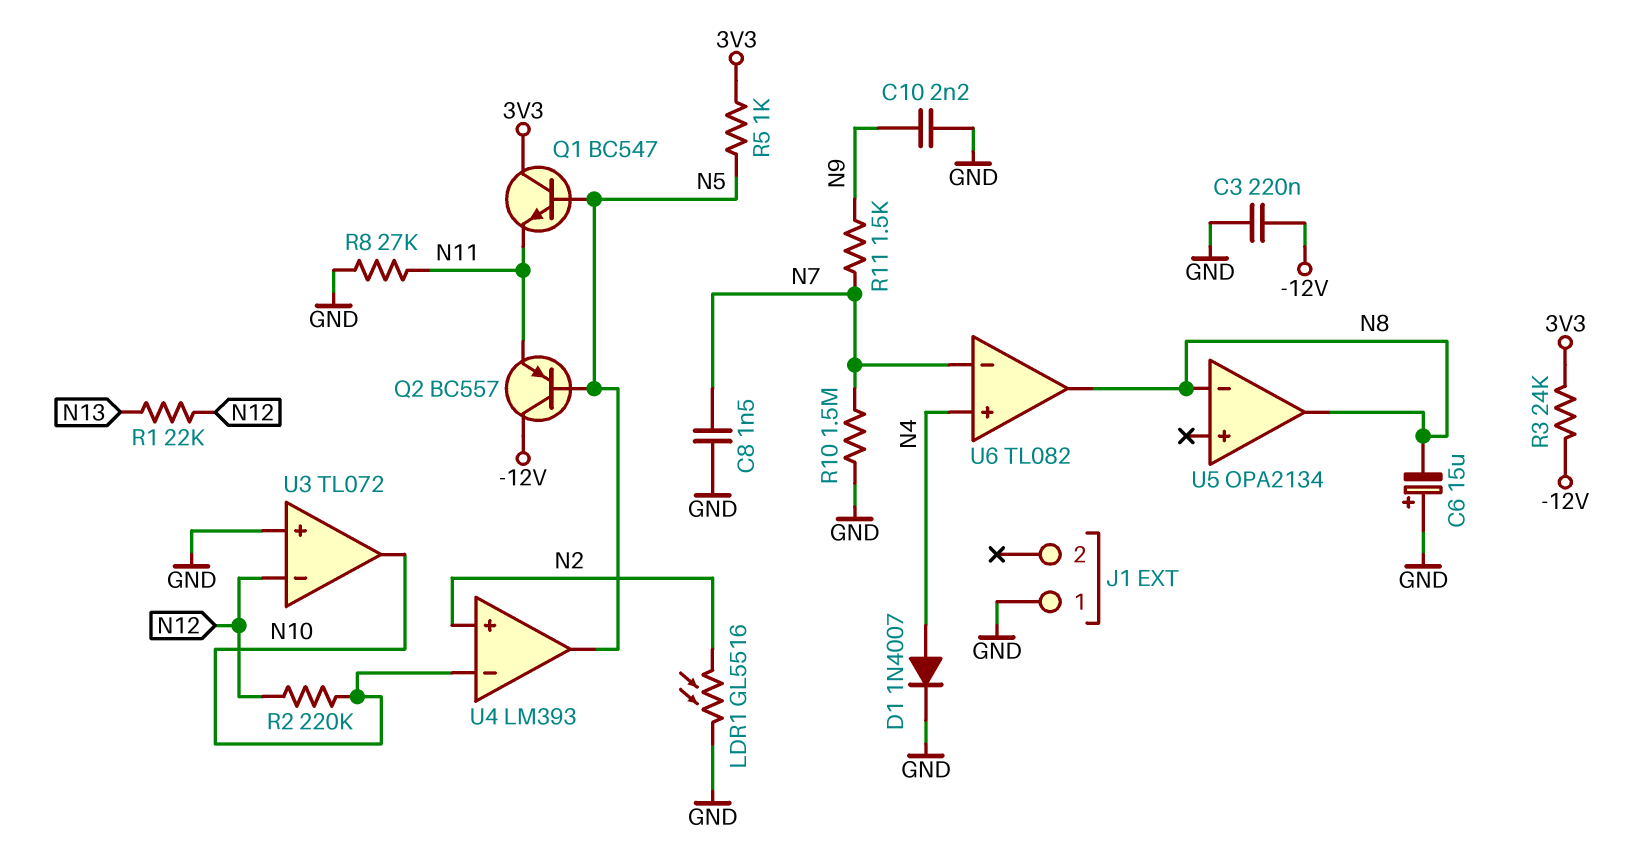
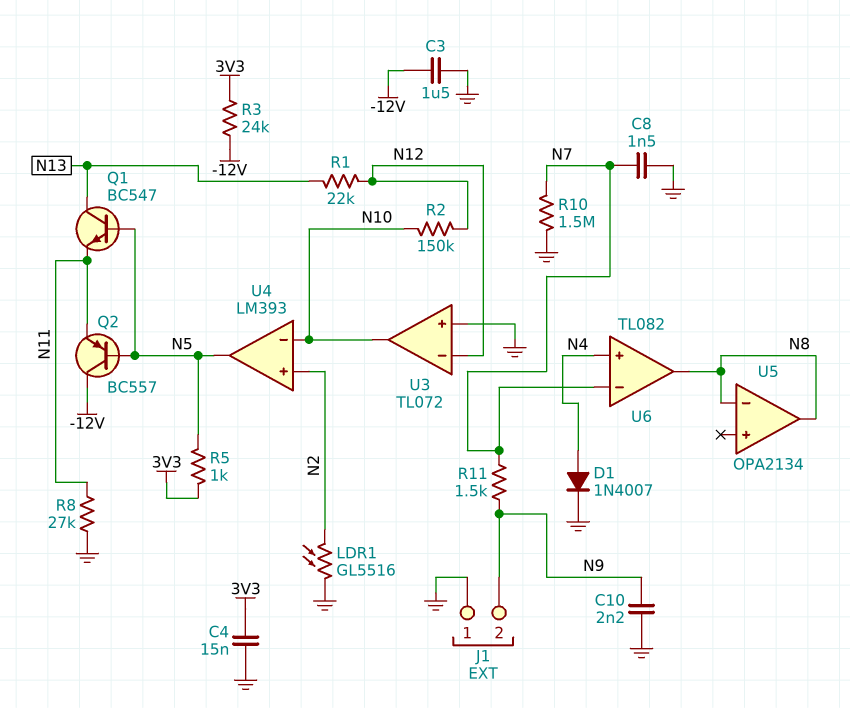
C3: 220nF (-12V, GND) -> 1.5uF (-12V, GND)
C4: none -> 15nF (3V3, GND)
C6: 15uF (plus GND, minus N8) -> none
J1 pin 2: none -> N9
Q1: NPN BC547 (B N5, C 3V3, E N11) -> NPN BC547 (B N5, C N13, E N11)
R2: 220k (N10, N12) -> 150k (N10, N12)

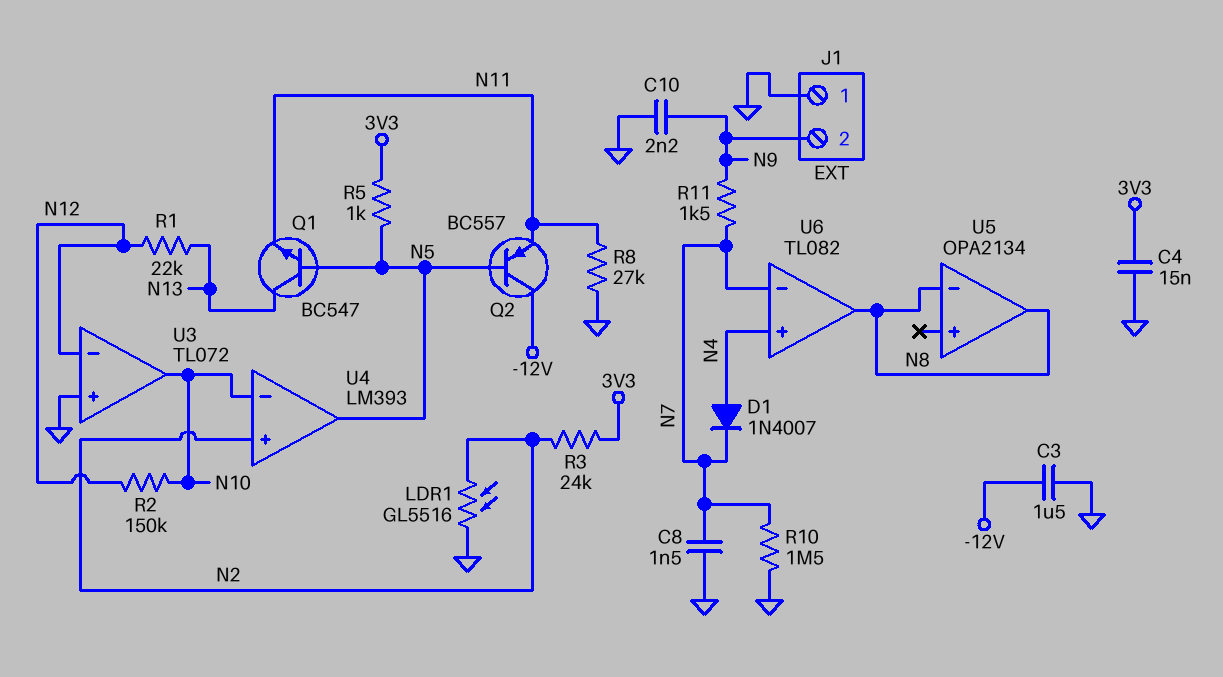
D1: diode 1N4007 (A N4, K GND) -> diode 1N4007 (A N4, K N7)
R3: 24k (-12V, 3V3) -> 24k (3V3, N2)

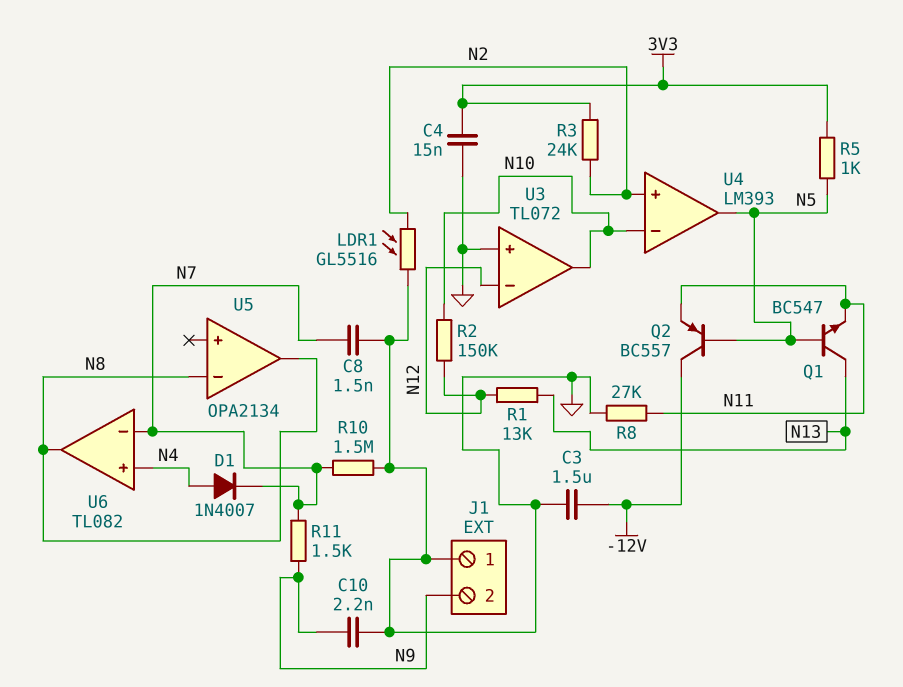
R1: 22k (N12, N13) -> 13k (N12, N13)

